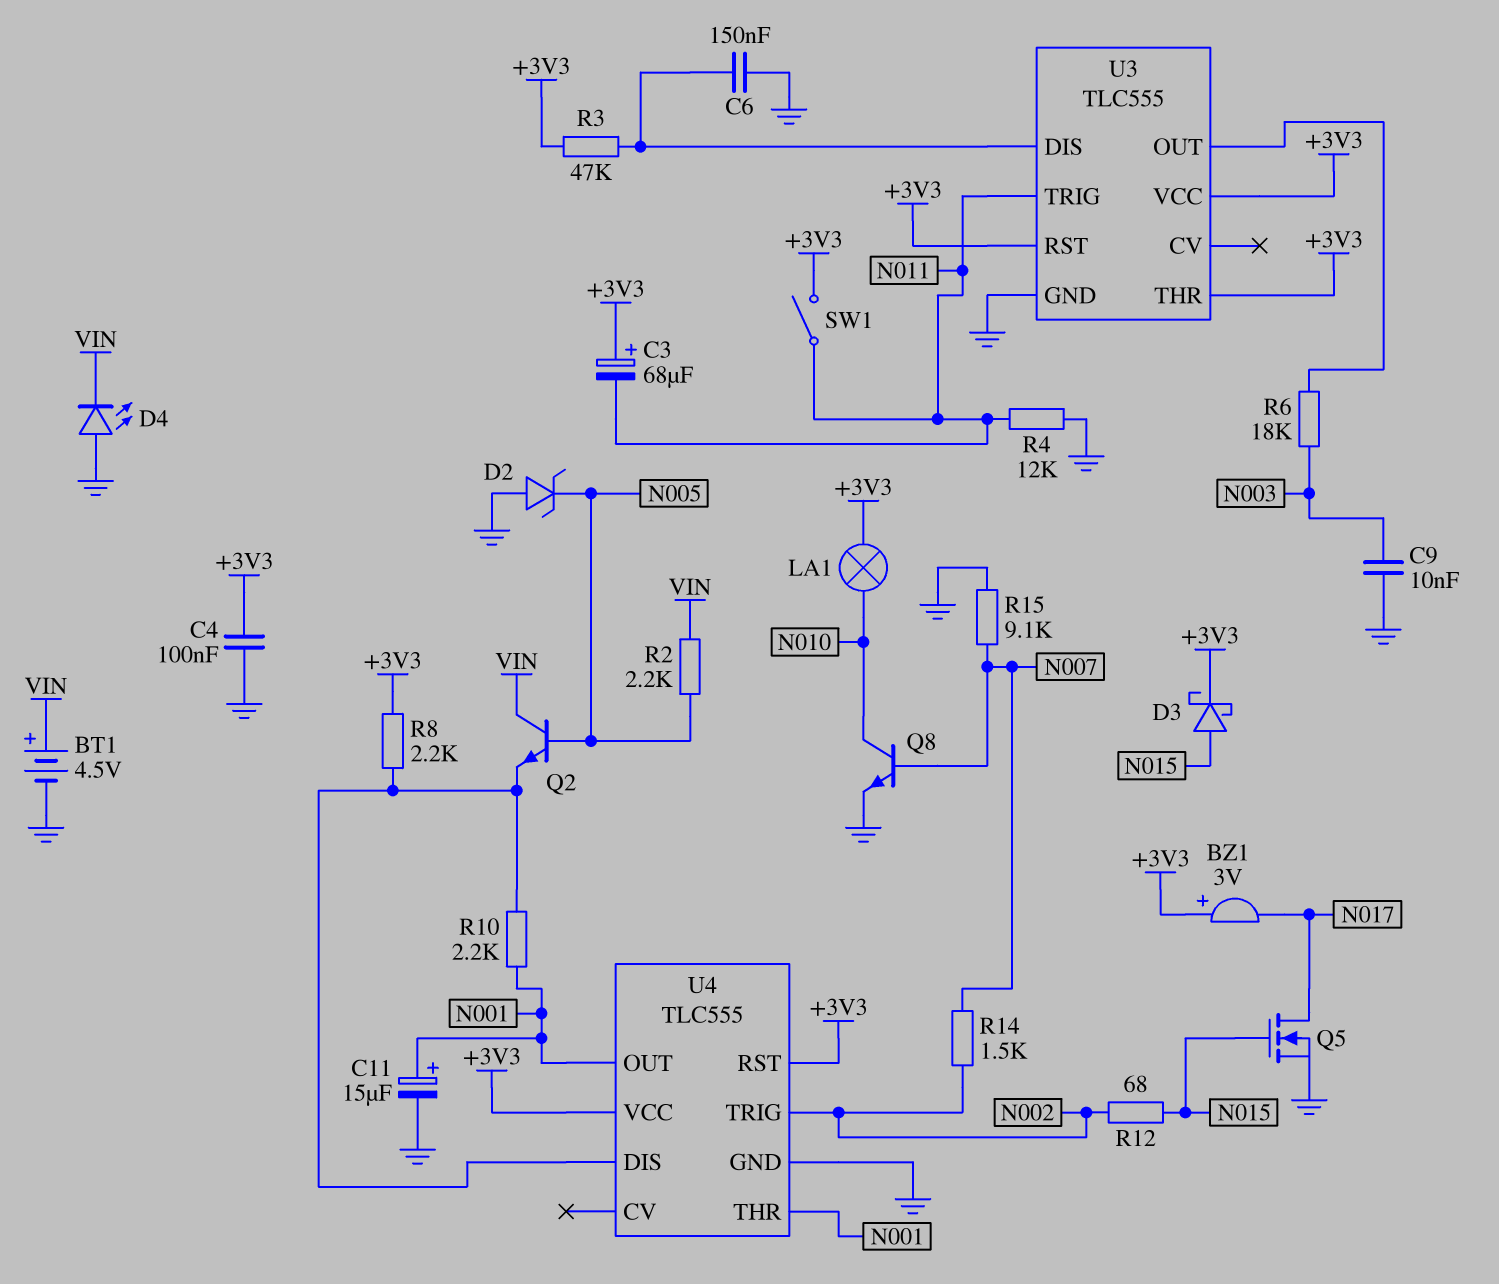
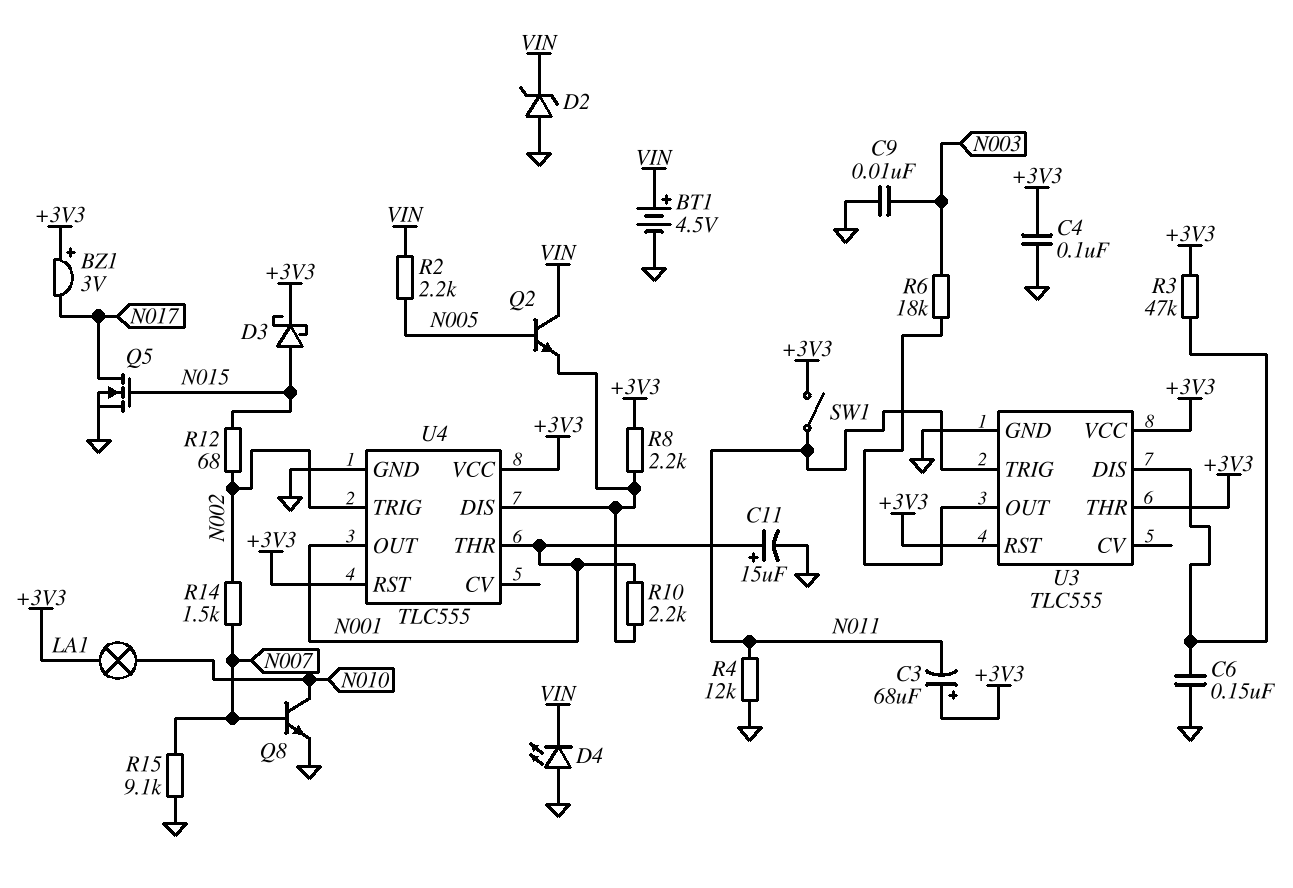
D2: zener (A GND, K N005) -> zener (A GND, K VIN)

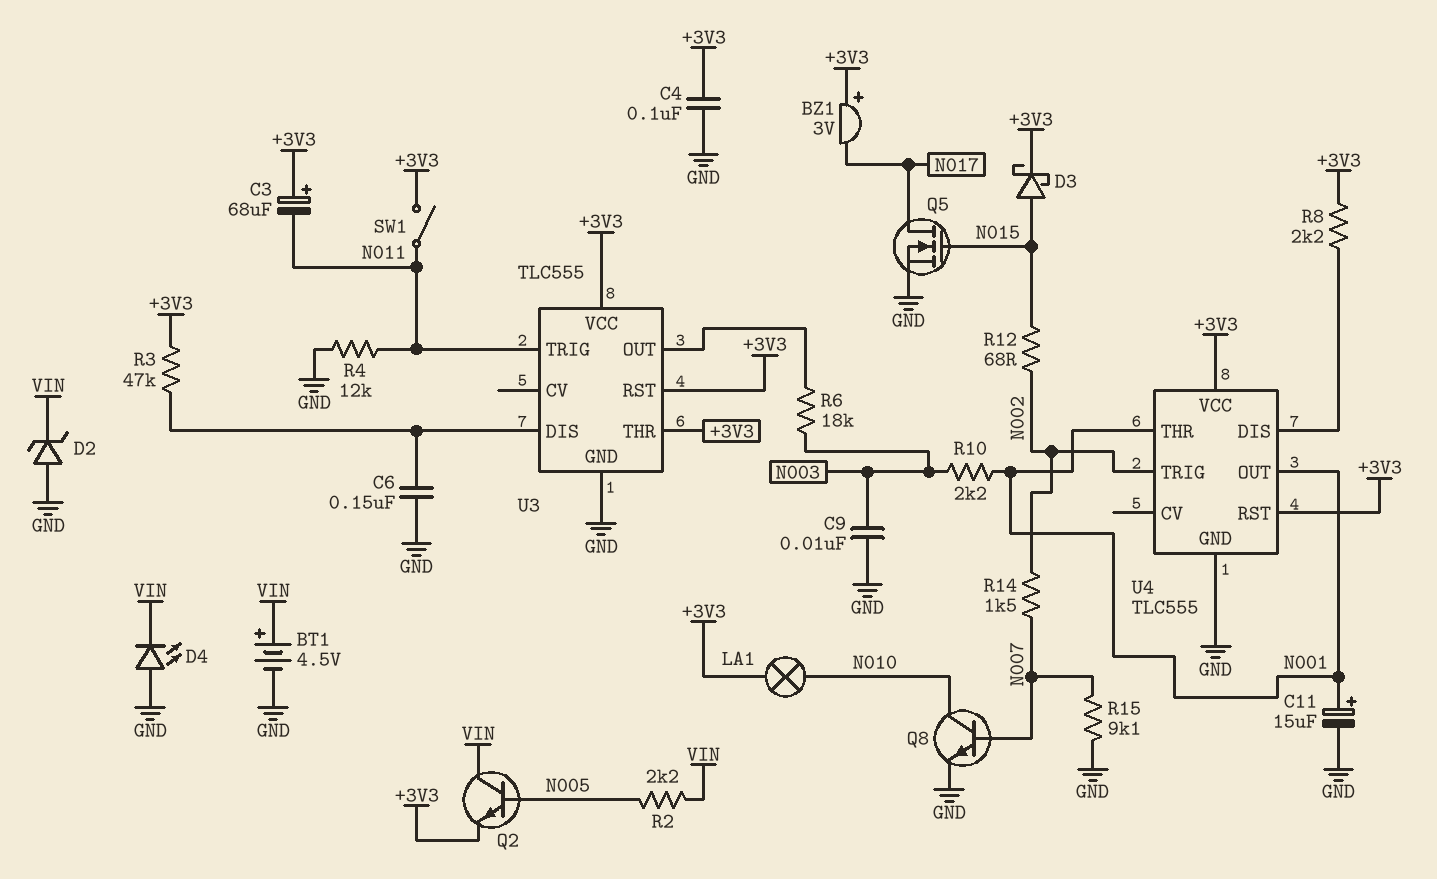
Q2: NPN (B N005, C VIN, E U4/DIS) -> NPN (B N005, C VIN, E +3V3)
R10: 2.2k (N001, U4/DIS) -> 2.2k (N001, N003)

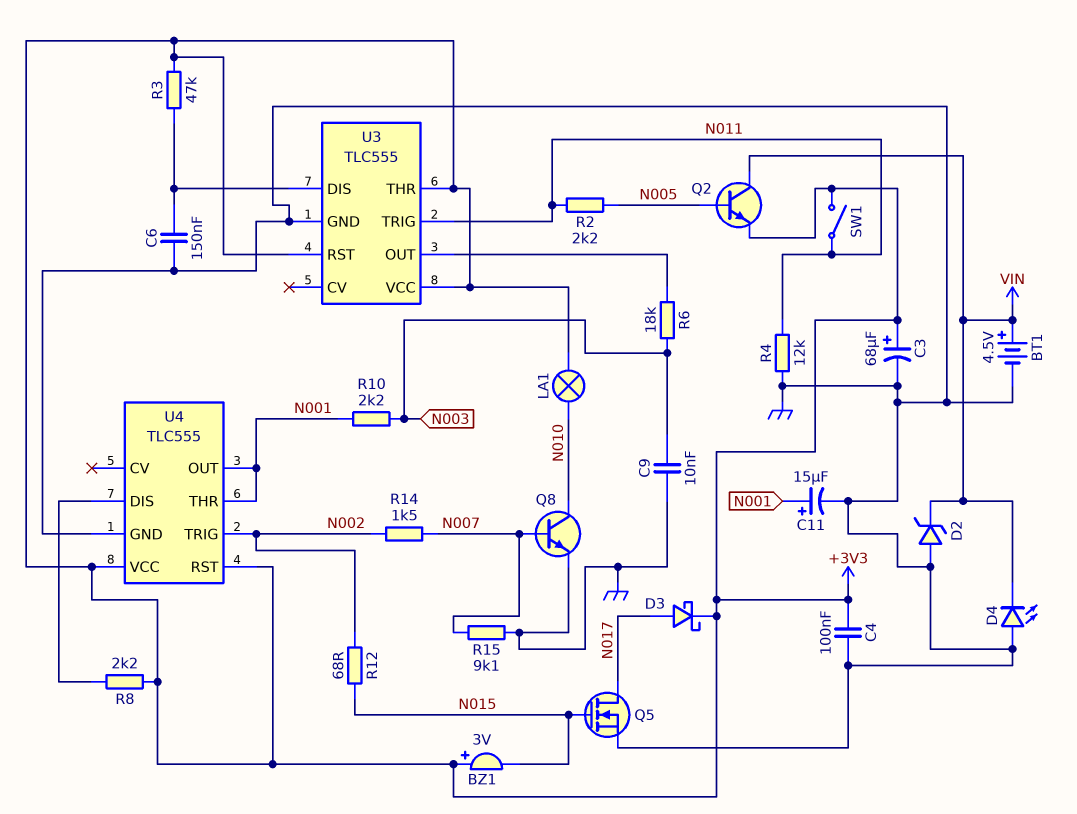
BZ1: buzzer 3V (plus +3V3, minus N017) -> buzzer 3V (plus +3V3, minus N015)
C3: 68uF (plus +3V3, minus N011) -> 68uF (plus +3V3, minus GND)
D3: schottky (A N015, K +3V3) -> schottky (A N017, K +3V3)
R2: 2.2k (N005, VIN) -> 2.2k (N005, N011)

